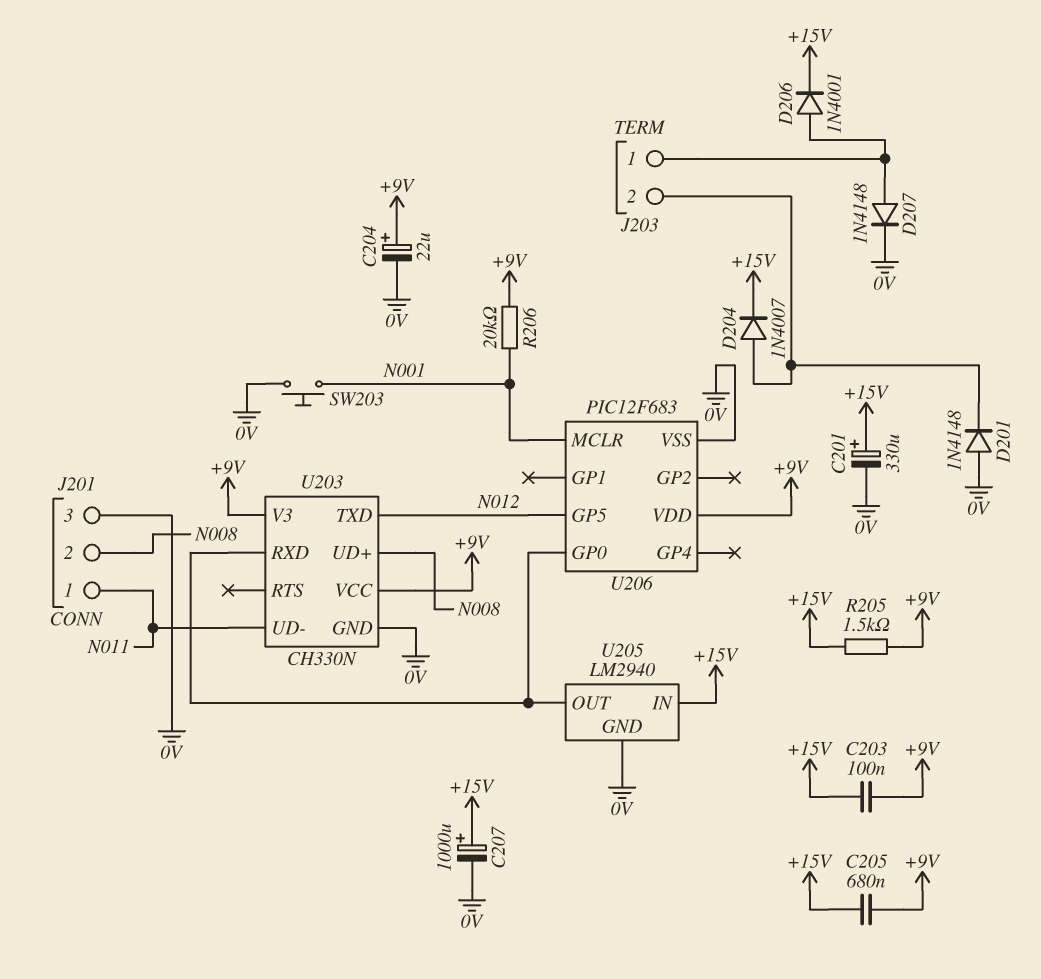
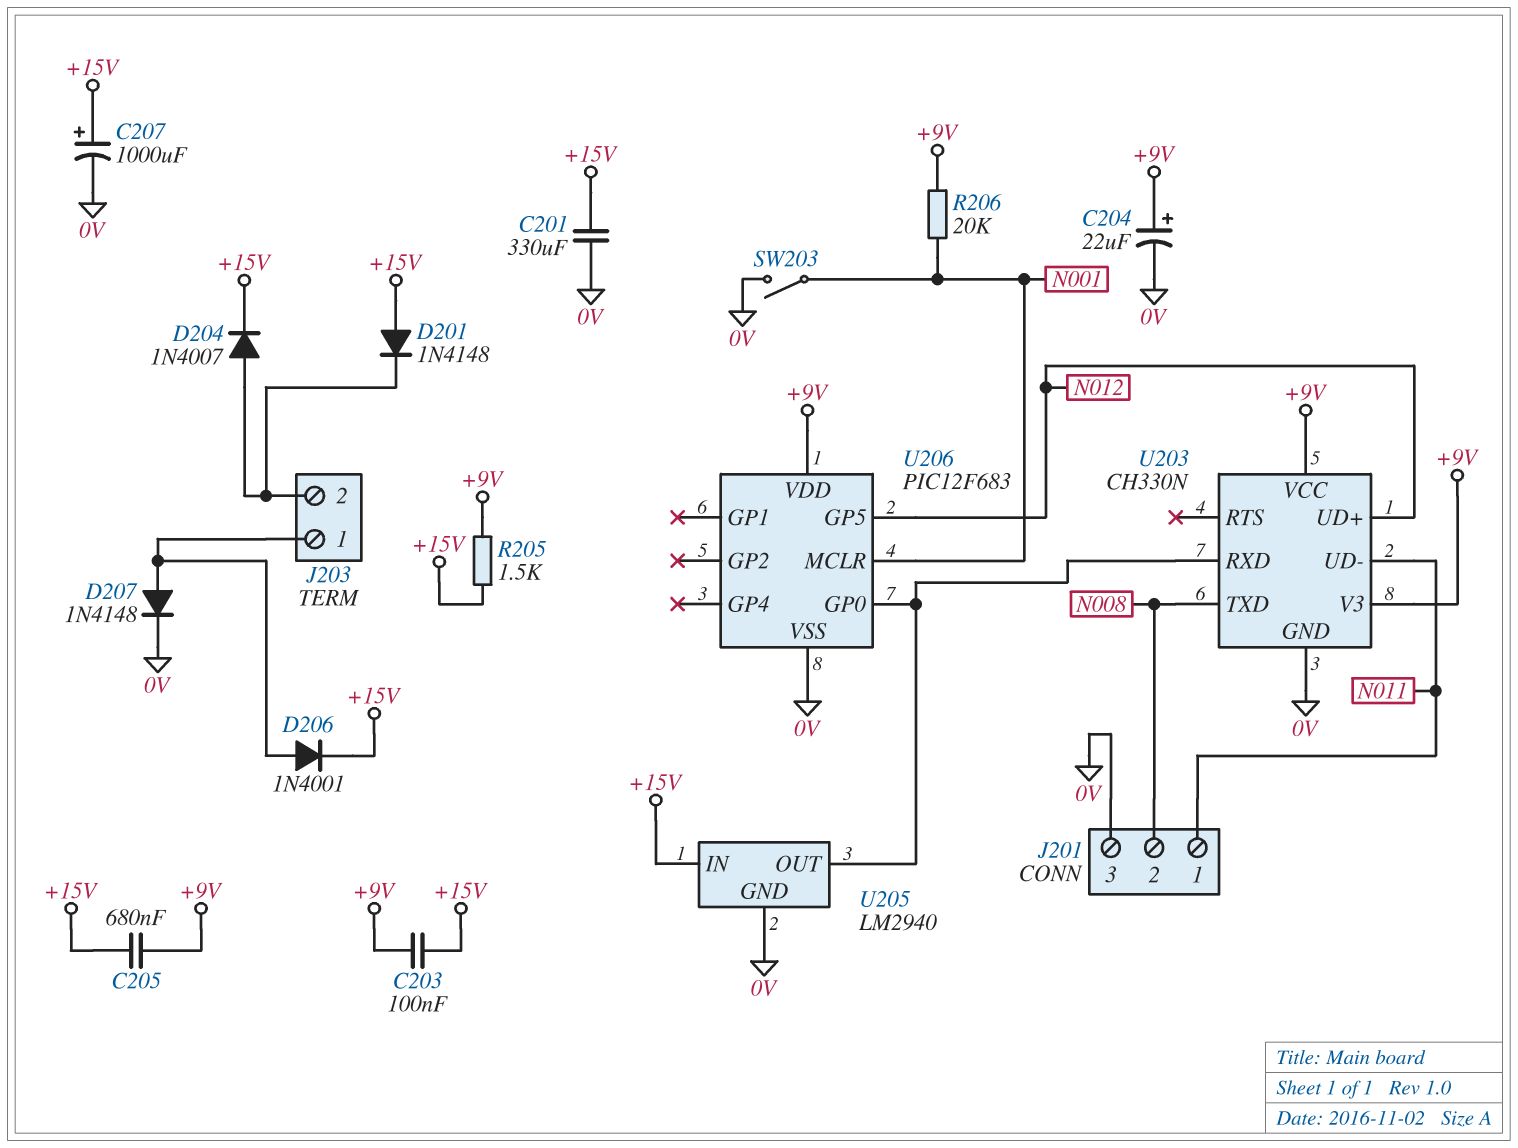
C201: 330uF (plus +15V, minus 0V) -> 330uF (+15V, 0V)
D201: diode 1N4148 (A 0V, K J203/2) -> diode 1N4148 (A +15V, K J203/2)
SW203: button (0V, N001) -> switch (0V, N001)
U203 pin TXD: N012 -> N008
U203 pin UD+: N008 -> N012

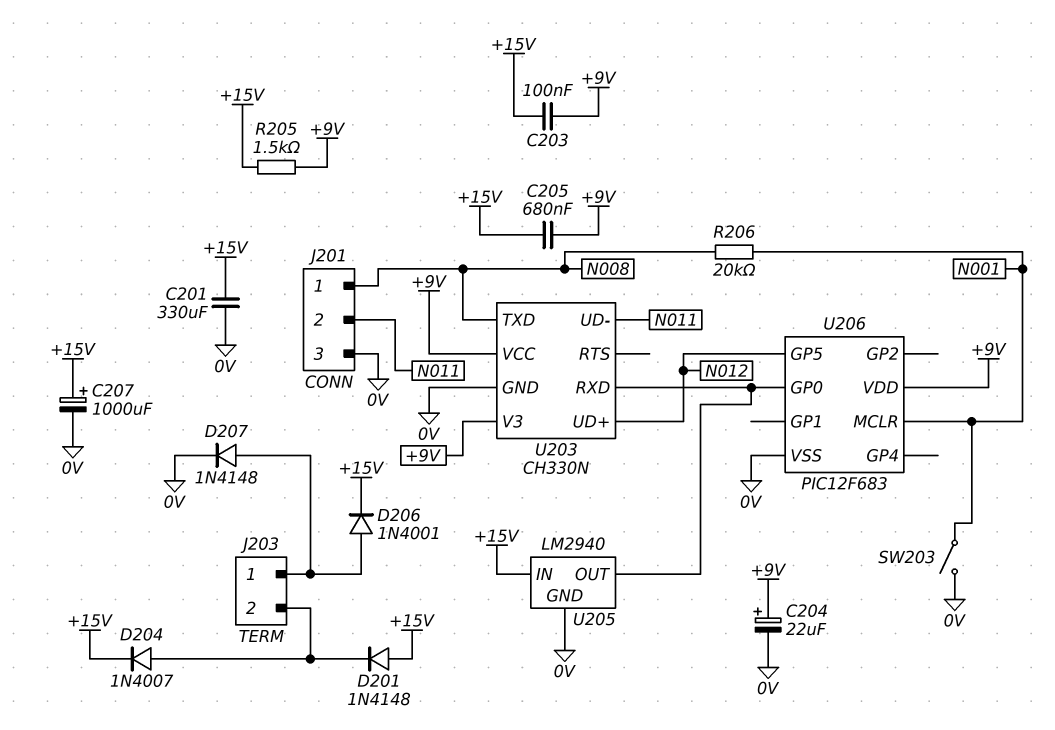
J201 pin 1: N011 -> N008
J201 pin 2: N008 -> N011
R206: 20k (+9V, N001) -> 20k (N001, N008)

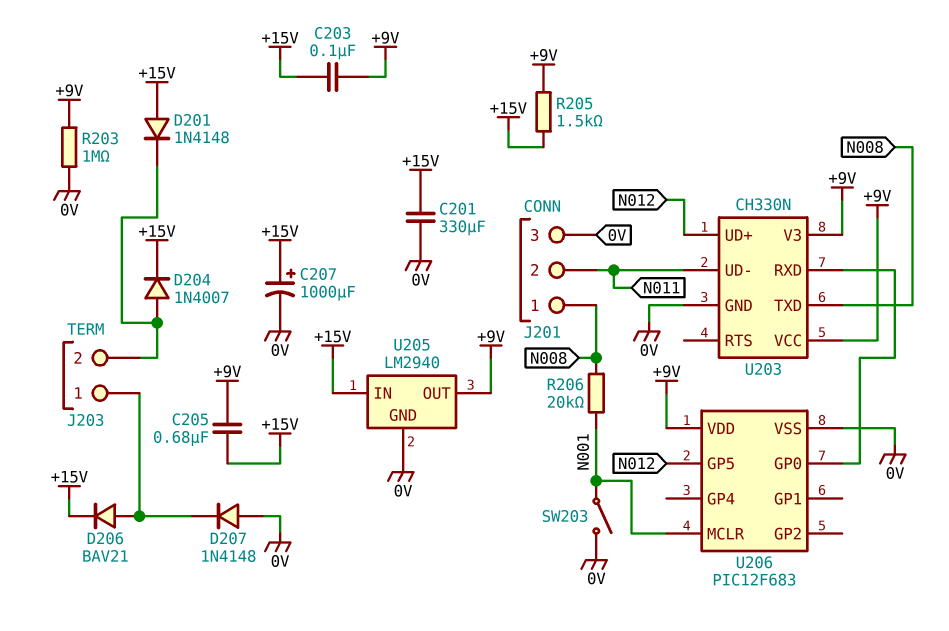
C204: 22uF (plus +9V, minus 0V) -> none
D206: diode 1N4001 (A J203/1, K +15V) -> diode BAV21 (A J203/1, K +15V)
D207: diode 1N4148 (A J203/1, K 0V) -> diode 1N4148 (A 0V, K J203/1)
R203: none -> 1M (+9V, 0V)
U205 pin OUT: U203/RXD -> +9V

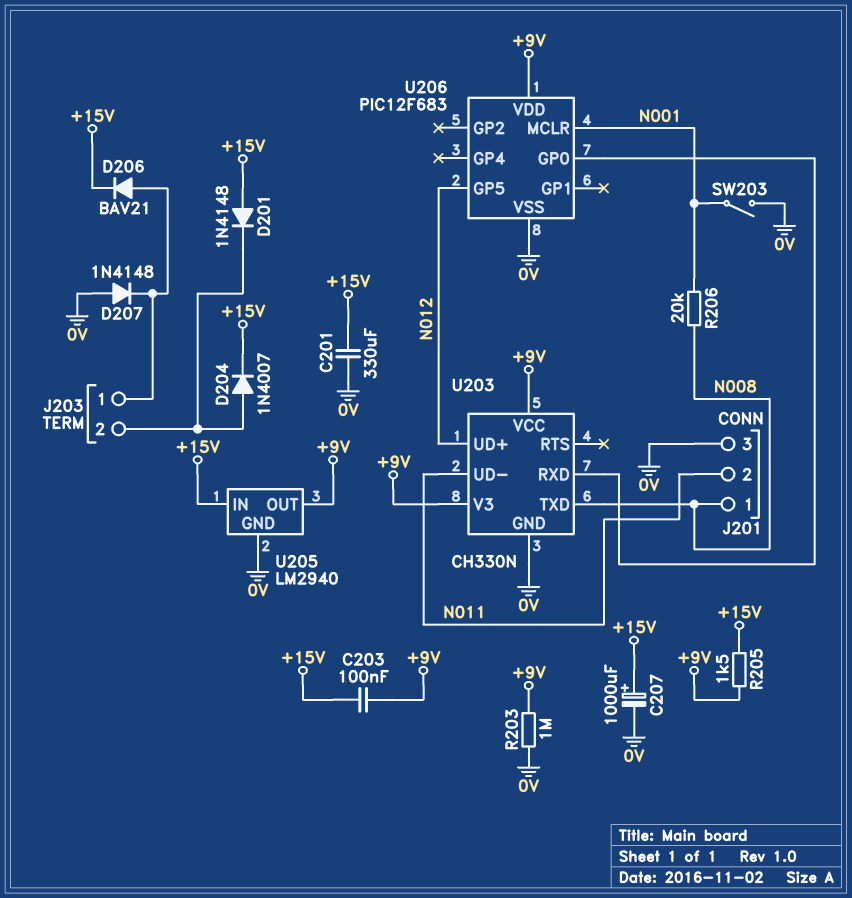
C205: 680nF (+9V, +15V) -> none

